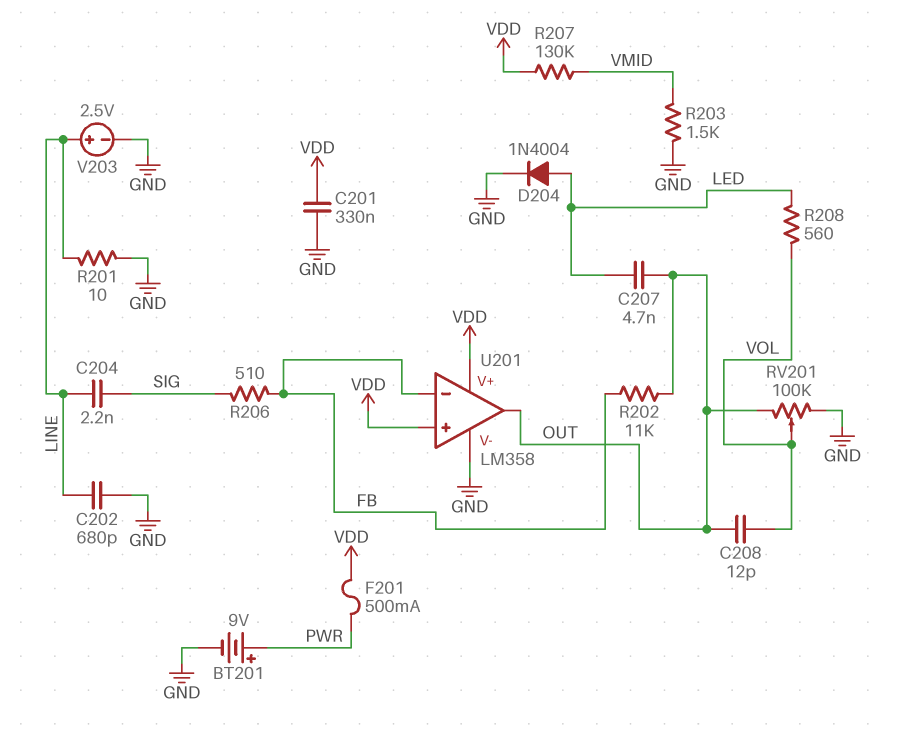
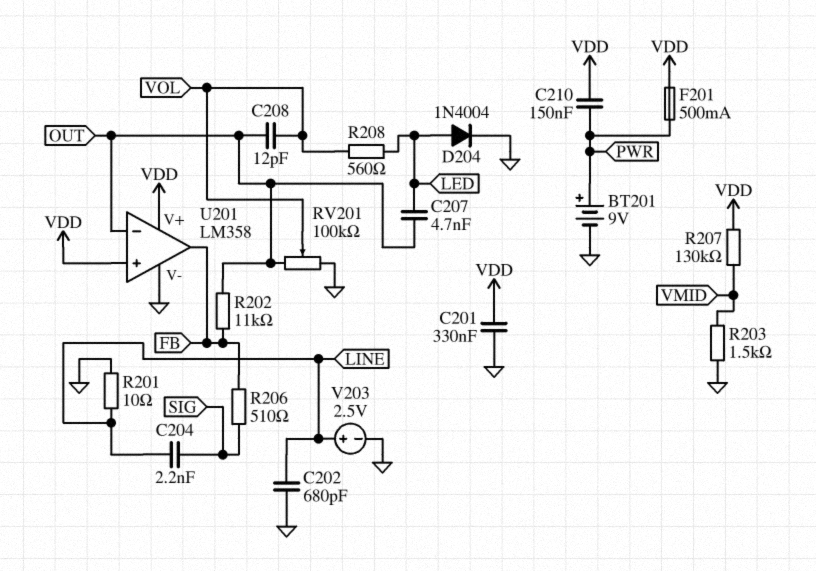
C210: none -> 150nF (PWR, VDD)
U201 pin in-: FB -> OUT
U201 pin out: OUT -> FB

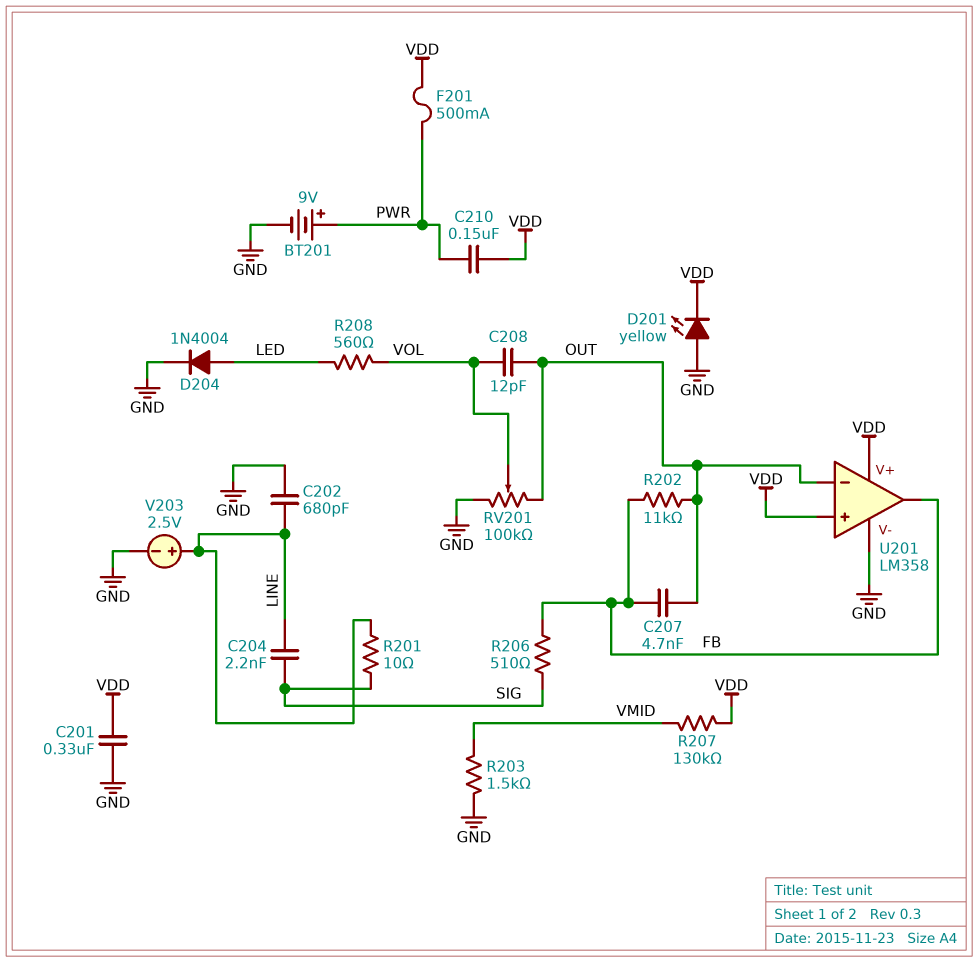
C207: 4.7nF (LED, OUT) -> 4.7nF (FB, OUT)
D201: none -> LED yellow (A GND, K VDD)
R201: 10 (GND, LINE) -> 10 (LINE, SIG)

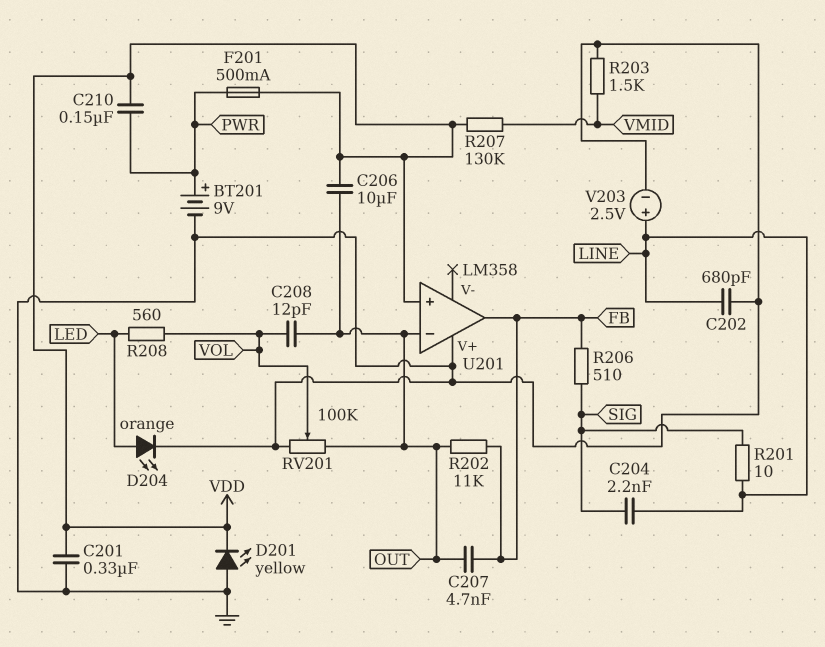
C206: none -> 10uF (OUT, VDD)
D204: diode 1N4004 (A LED, K GND) -> LED orange (A LED, K GND)
U201 pin V+: VDD -> GND
U201 pin V-: GND -> none

